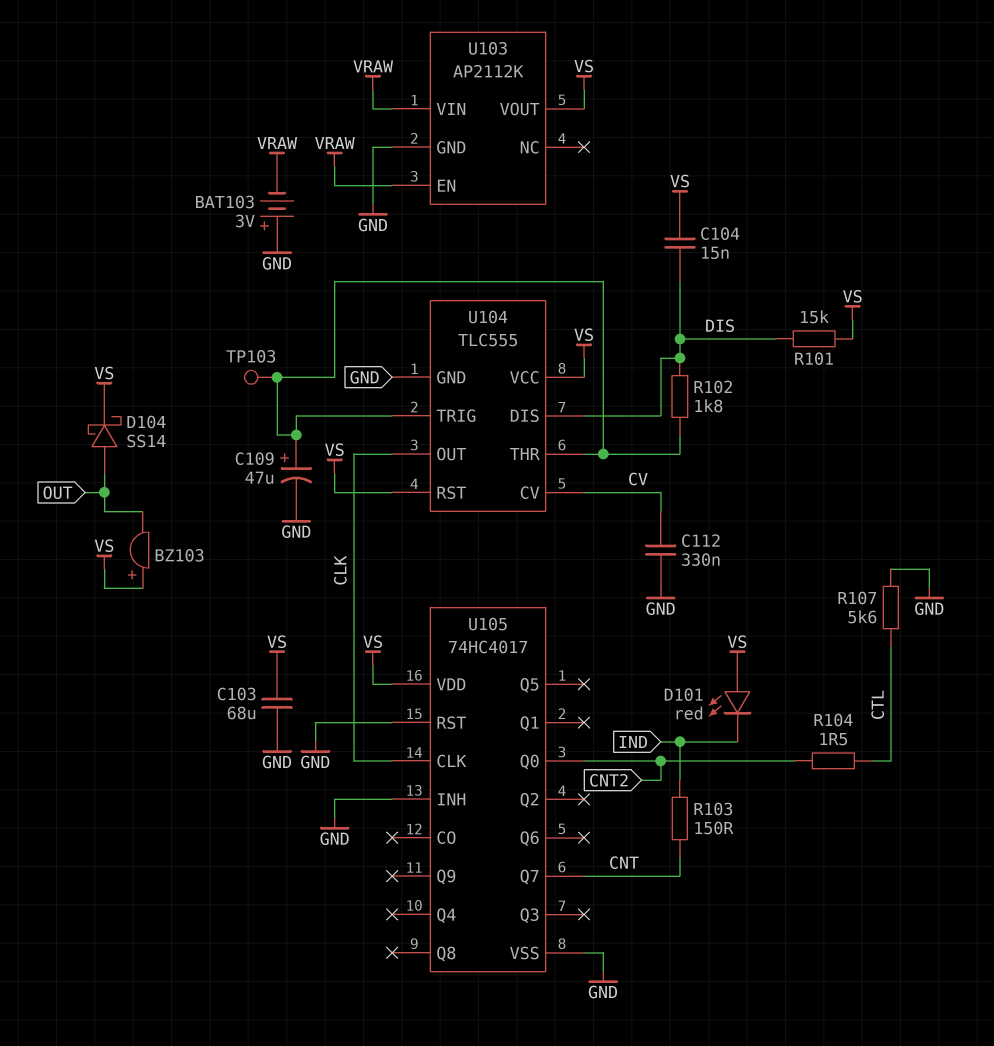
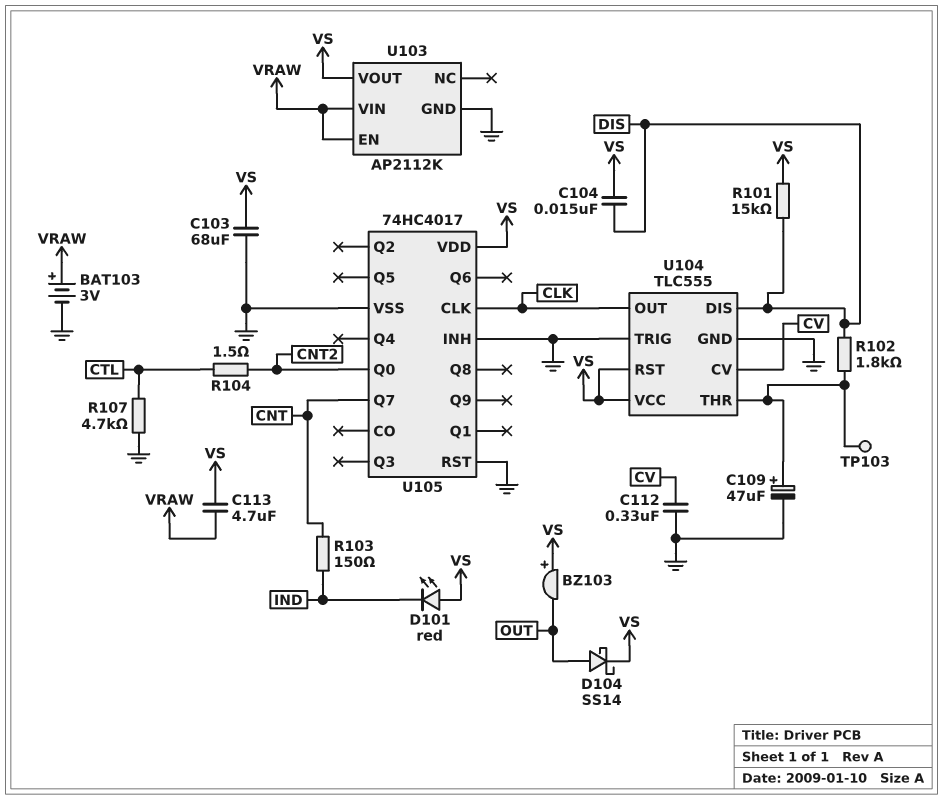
BAT103: 3V (plus GND, minus VRAW) -> 3V (plus VRAW, minus GND)
C113: none -> 4.7uF (VRAW, VS)
R107: 5.6k (CTL, GND) -> 4.7k (CTL, GND)
U104 pin TRIG: U104/THR -> GND

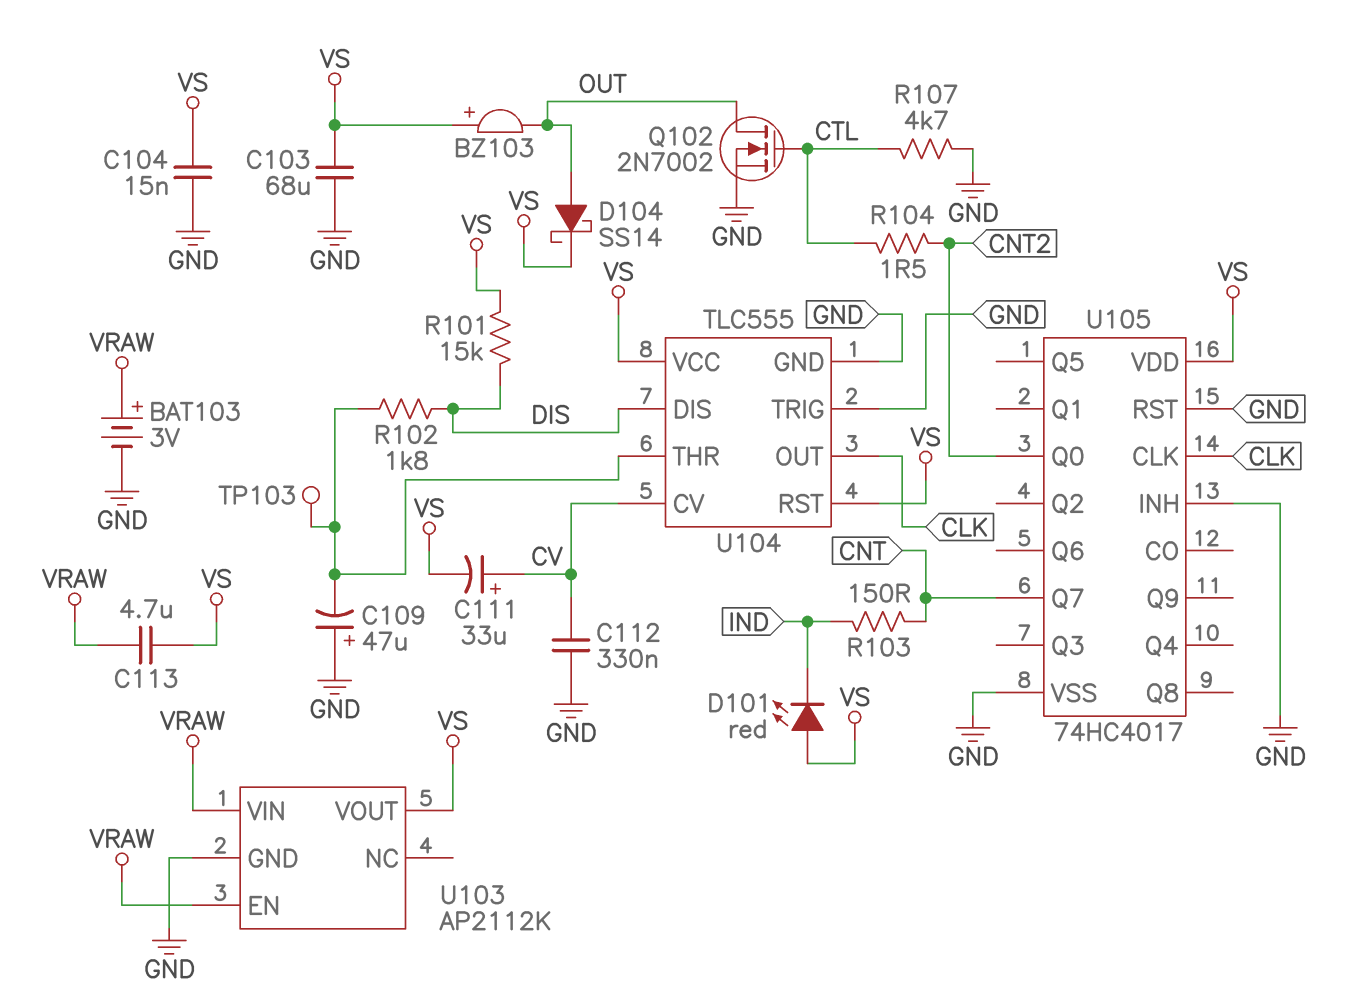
C104: 15nF (DIS, VS) -> 15nF (GND, VS)
C109: 47uF (plus U104/THR, minus GND) -> 47uF (plus GND, minus U104/THR)
C111: none -> 33uF (plus CV, minus VS)
Q102: none -> NMOS 2N7002 (G CTL, D OUT, S GND)

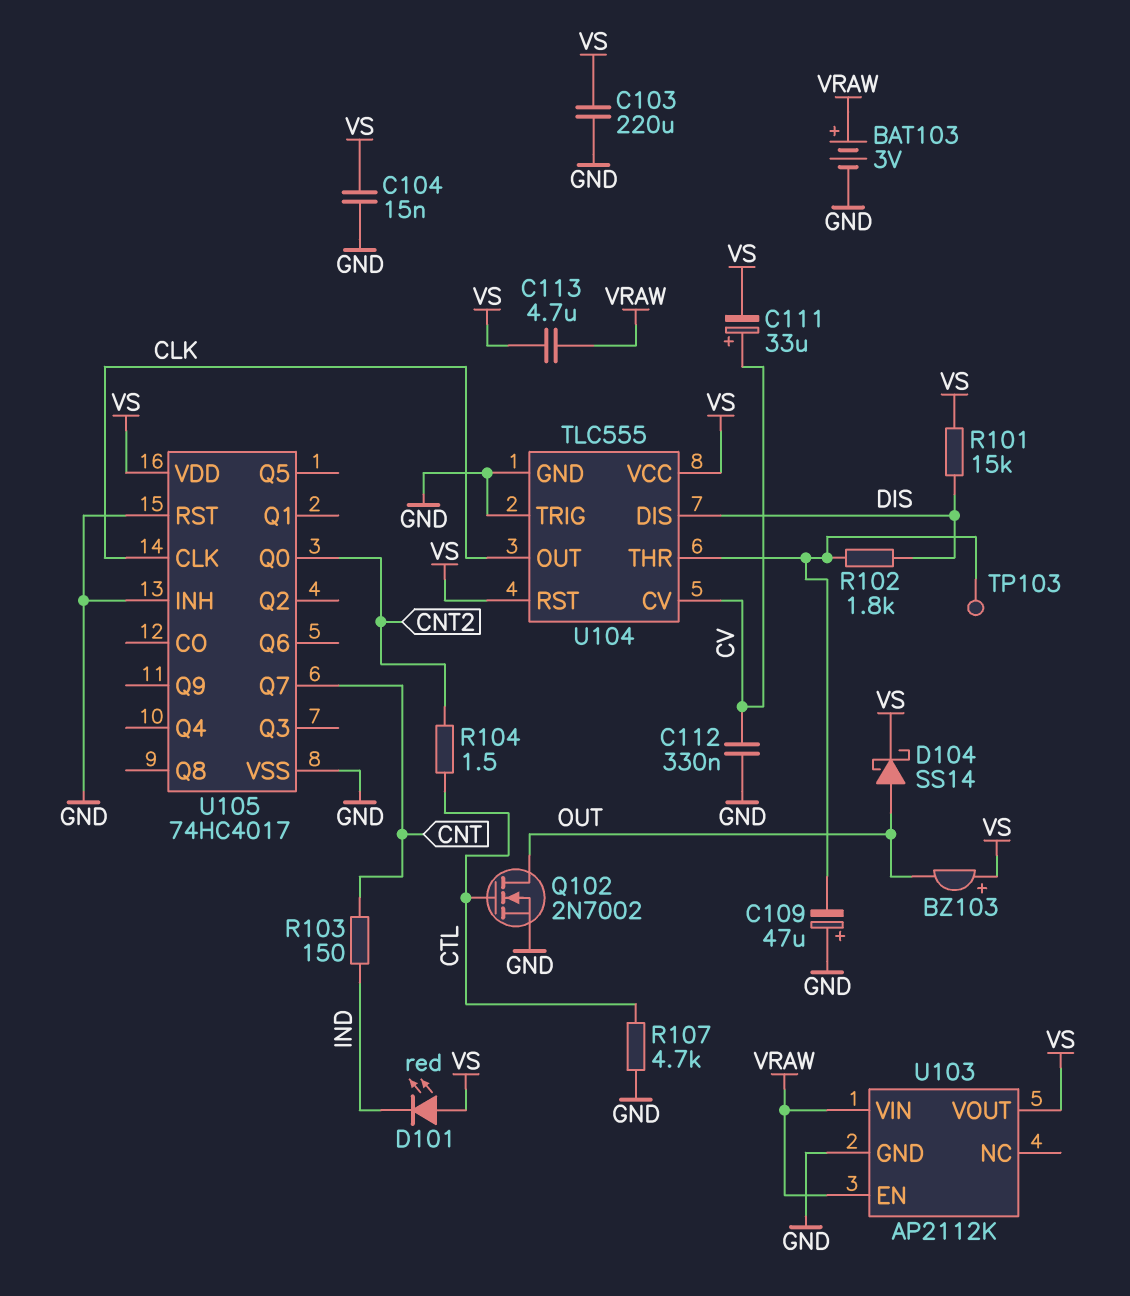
C103: 68uF (GND, VS) -> 220uF (GND, VS)

